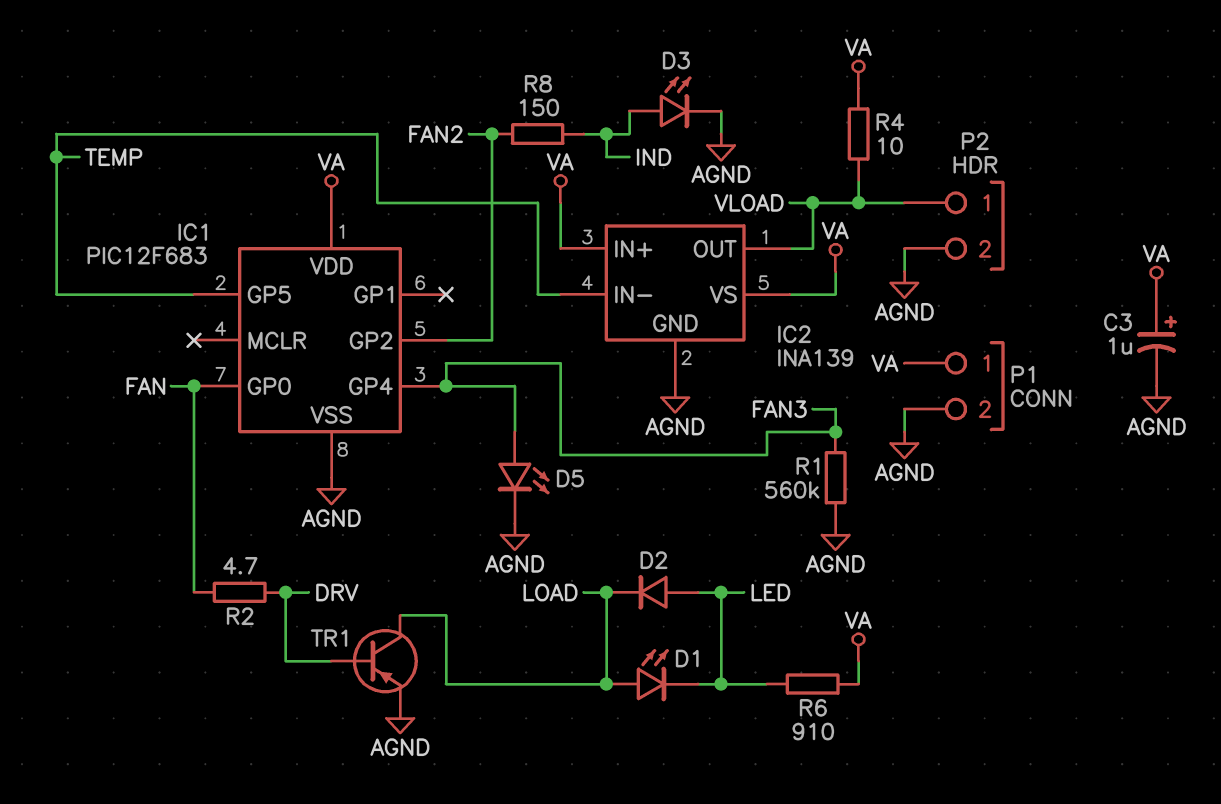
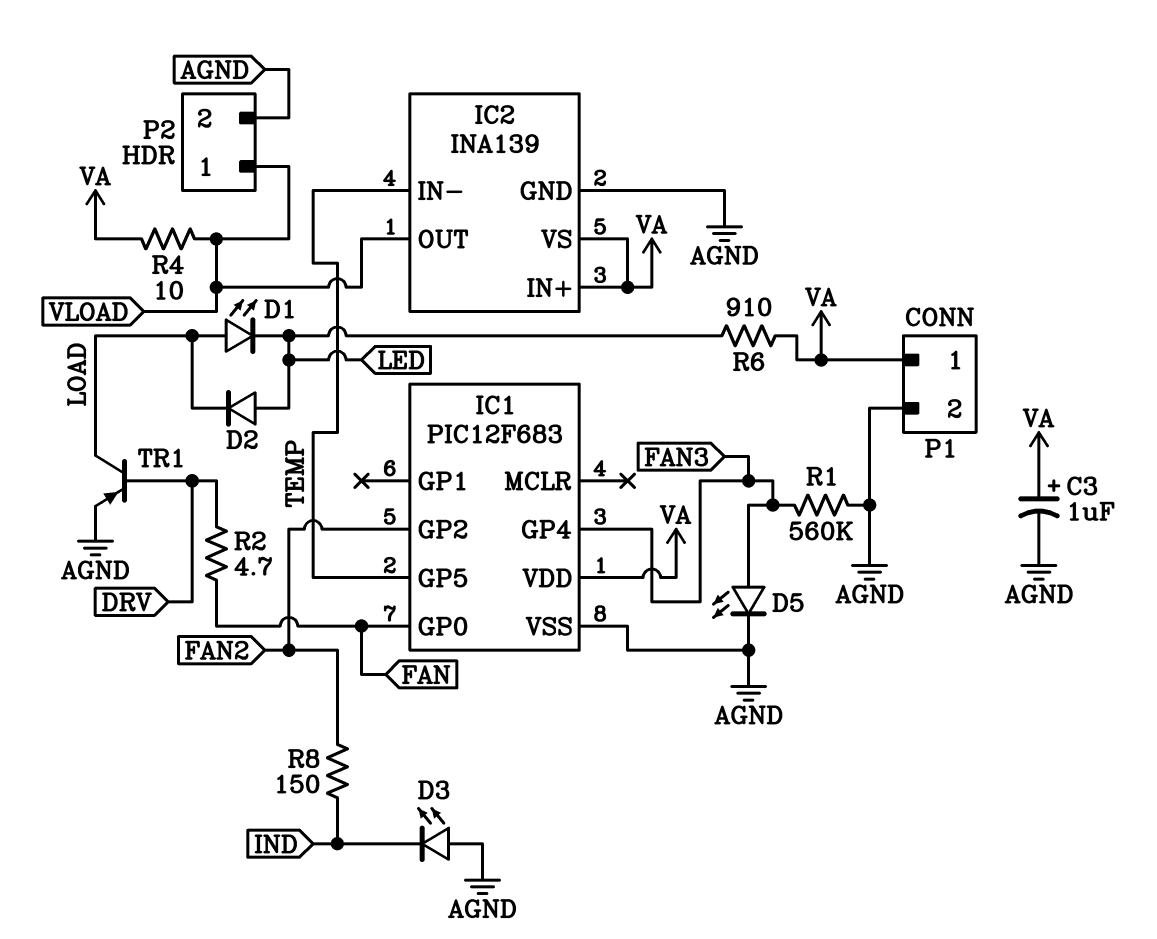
D3: LED (A IND, K AGND) -> LED (A AGND, K IND)

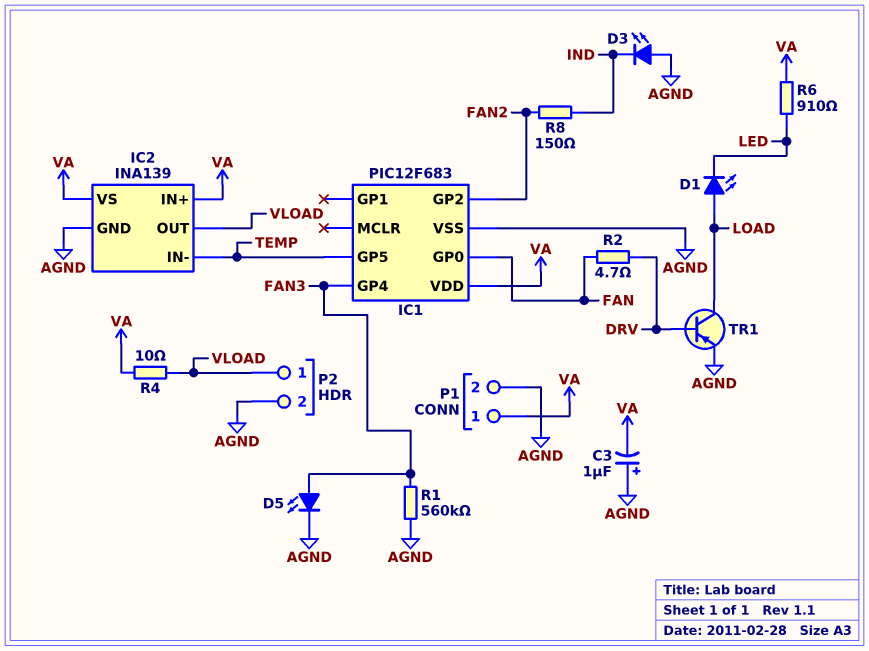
C3: 1uF (plus VA, minus AGND) -> 1uF (plus AGND, minus VA)
D2: diode (A LED, K LOAD) -> none

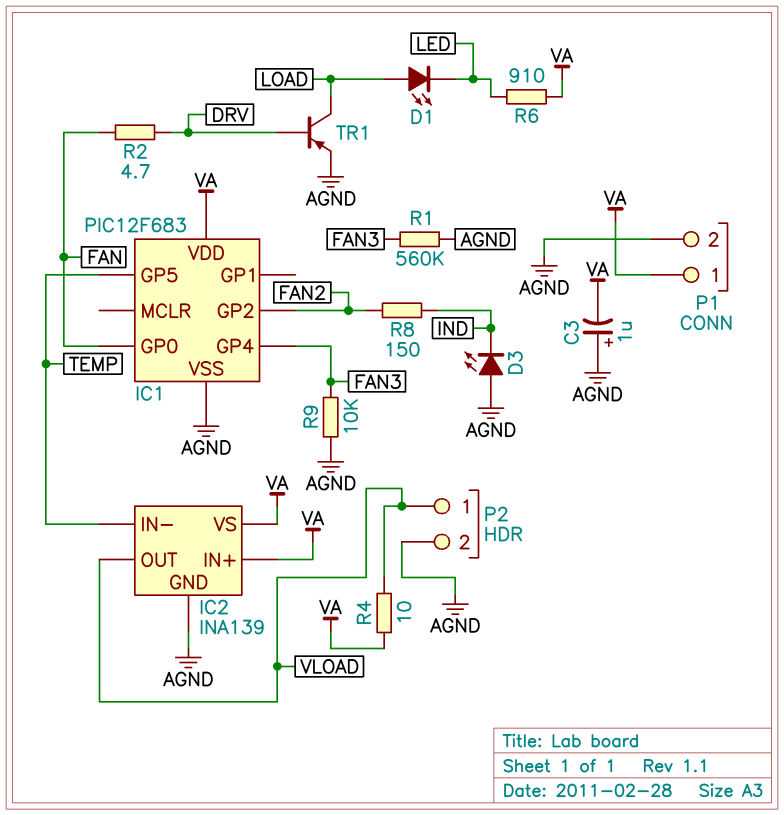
D5: LED (A FAN3, K AGND) -> none
R9: none -> 10k (AGND, FAN3)

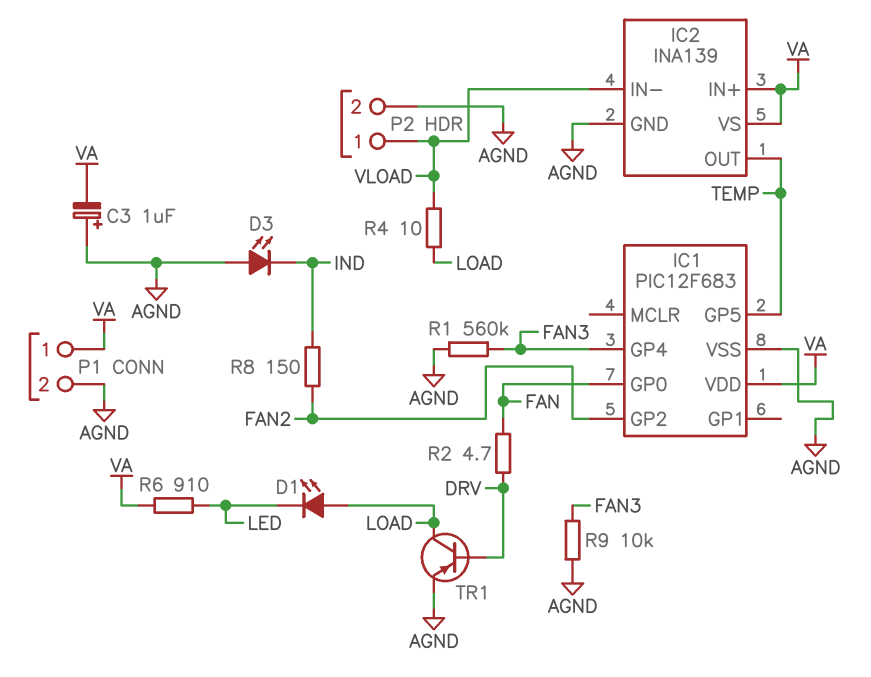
IC2 pin IN-: TEMP -> VLOAD
IC2 pin OUT: VLOAD -> TEMP
R4: 10 (VA, VLOAD) -> 10 (LOAD, VLOAD)

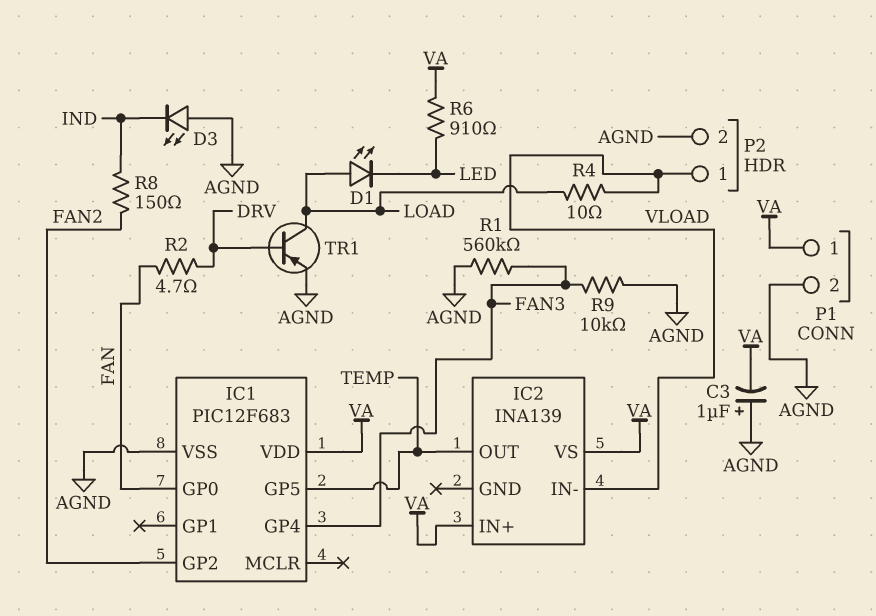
IC2 pin GND: AGND -> none

